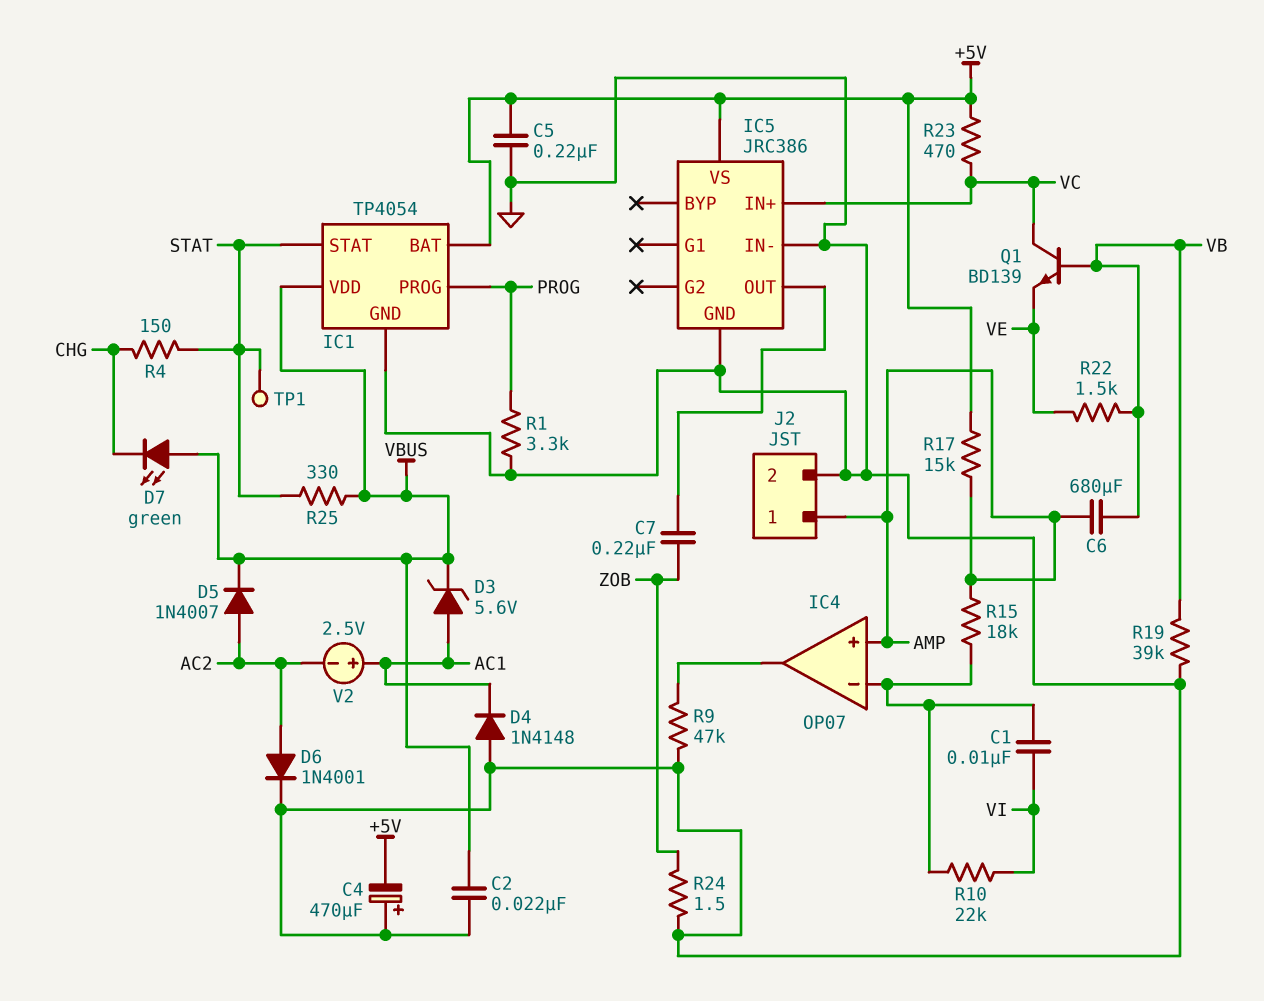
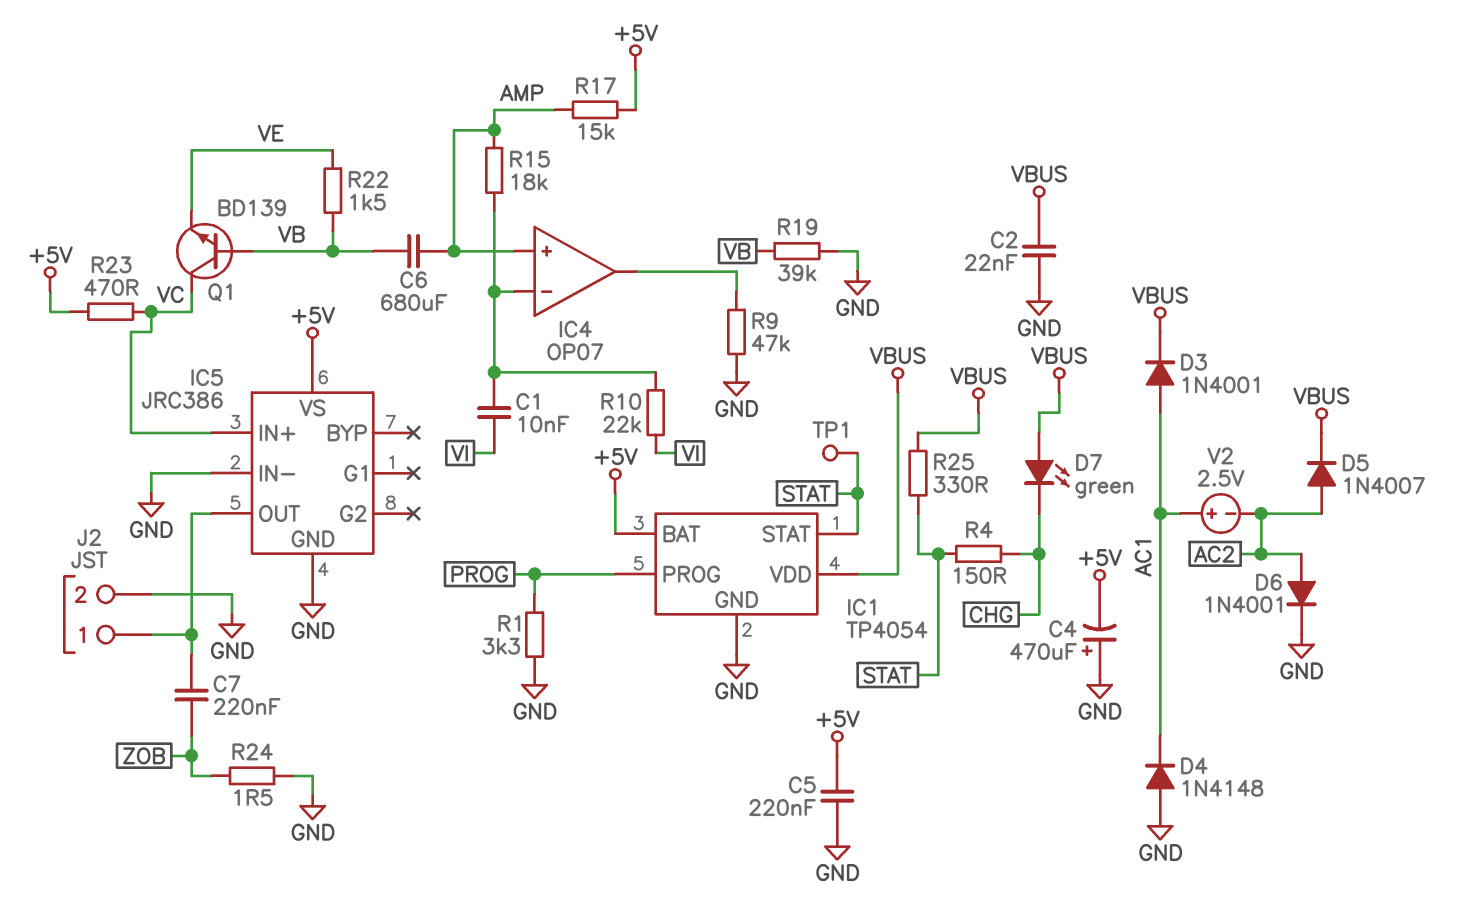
D3: zener 5.6V (A AC1, K VBUS) -> diode 1N4001 (A AC1, K VBUS)
J2 pin 1: AMP -> IC5/OUT

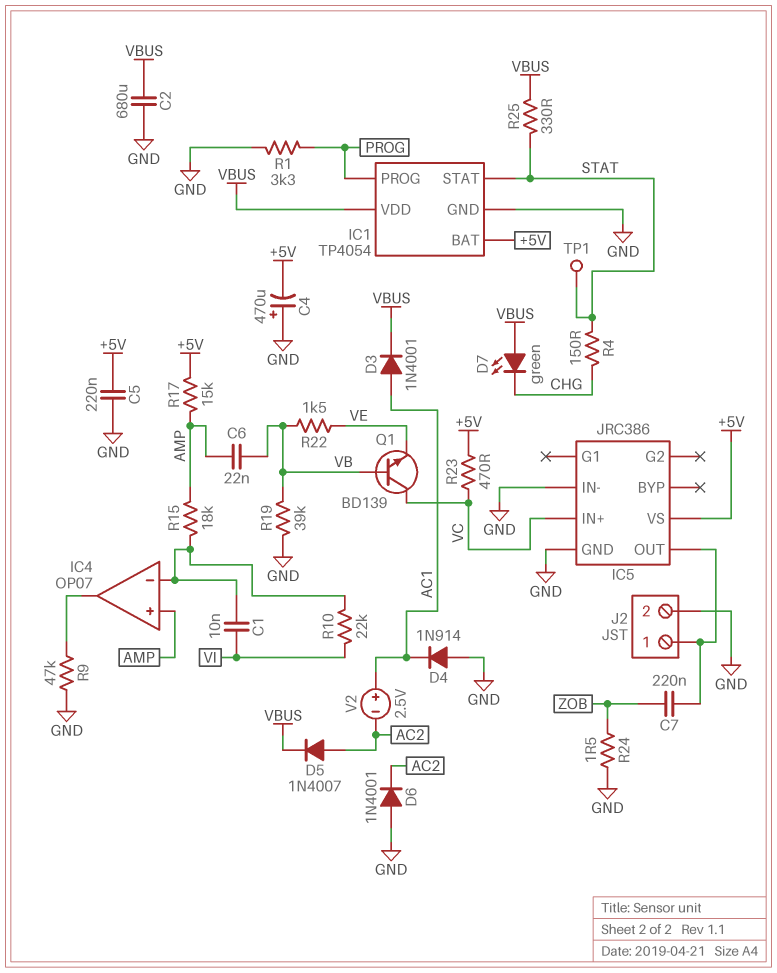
C2: 22nF (GND, VBUS) -> 680uF (GND, VBUS)
C6: 680uF (AMP, VB) -> 22nF (AMP, VB)
D4: diode 1N4148 (A GND, K AC1) -> diode 1N914 (A GND, K AC1)
D6: diode 1N4001 (A AC2, K GND) -> diode 1N4001 (A GND, K AC2)

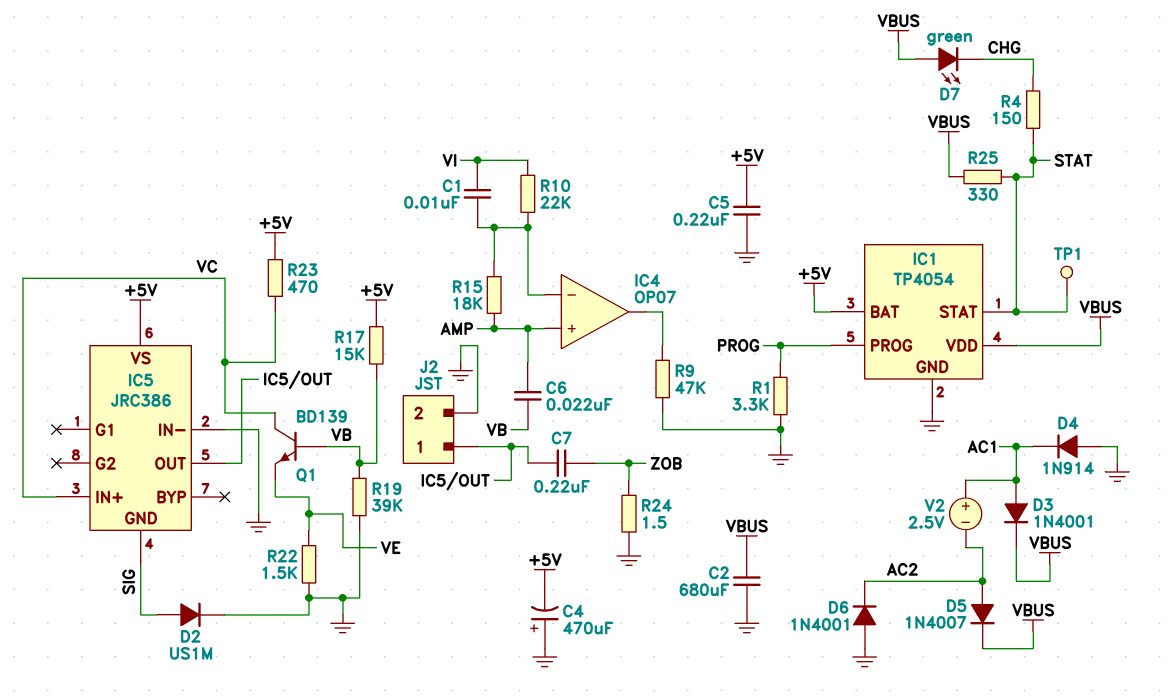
D2: none -> diode US1M (A SIG, K GND)
IC5 pin GND: GND -> SIG
R17: 15k (+5V, AMP) -> 15k (+5V, VB)
R22: 1.5k (VB, VE) -> 1.5k (GND, VE)

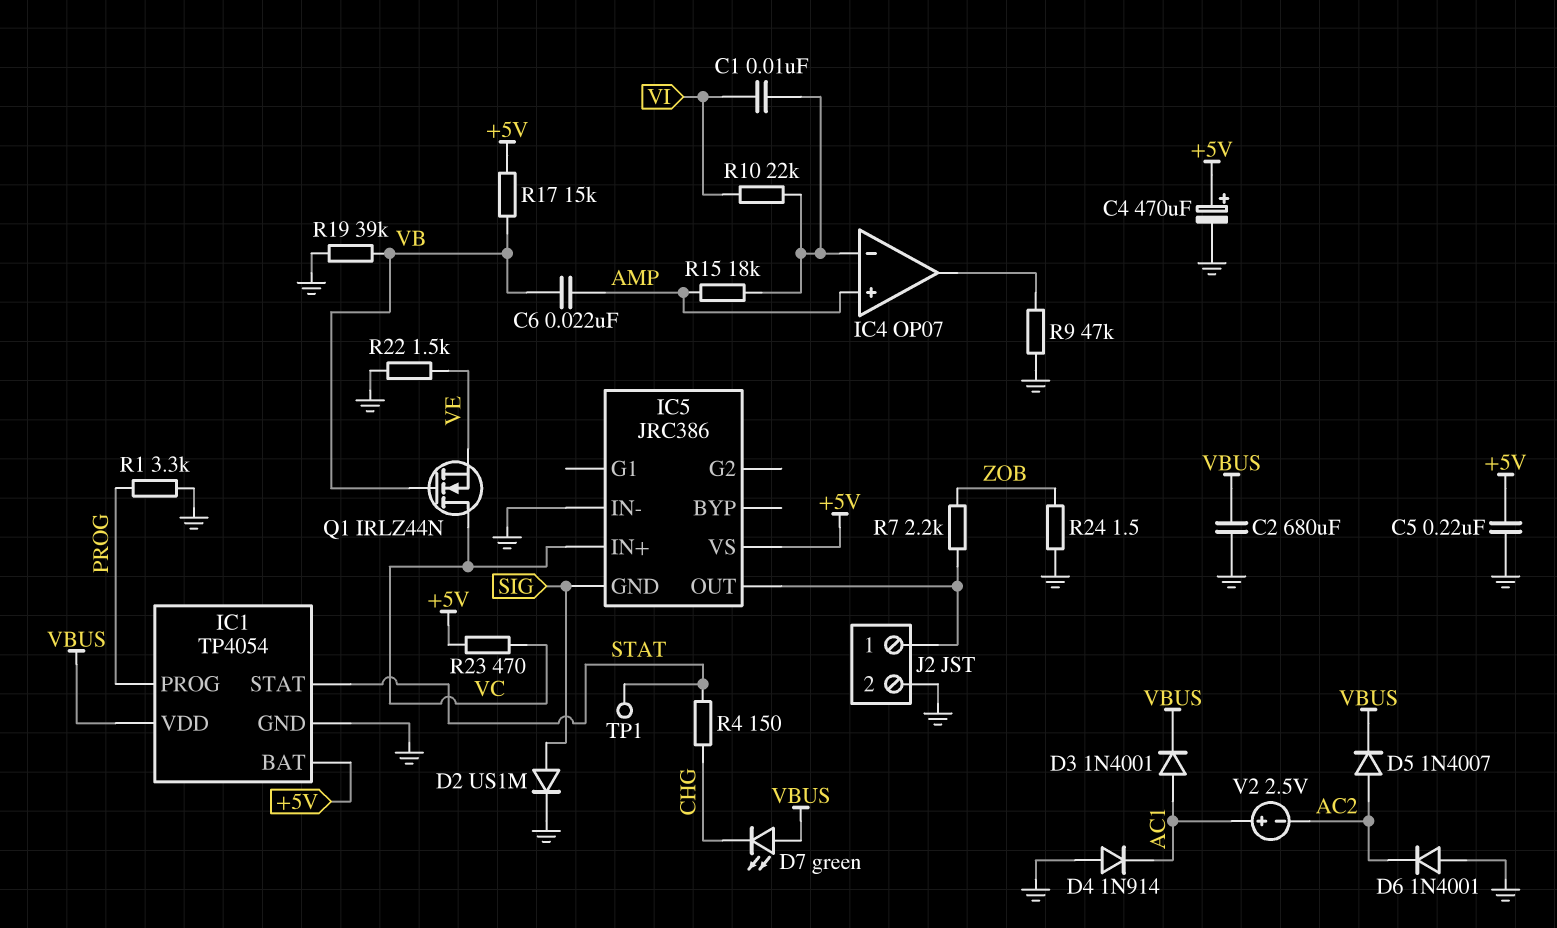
C4: 470uF (plus GND, minus +5V) -> 470uF (plus +5V, minus GND)
C7: 220nF (IC5/OUT, ZOB) -> none
Q1: NPN BD139 (B VB, C VC, E VE) -> NMOS IRLZ44N (G VB, D VC, S VE)
R7: none -> 2.2k (IC5/OUT, ZOB)
R25: 330 (STAT, VBUS) -> none

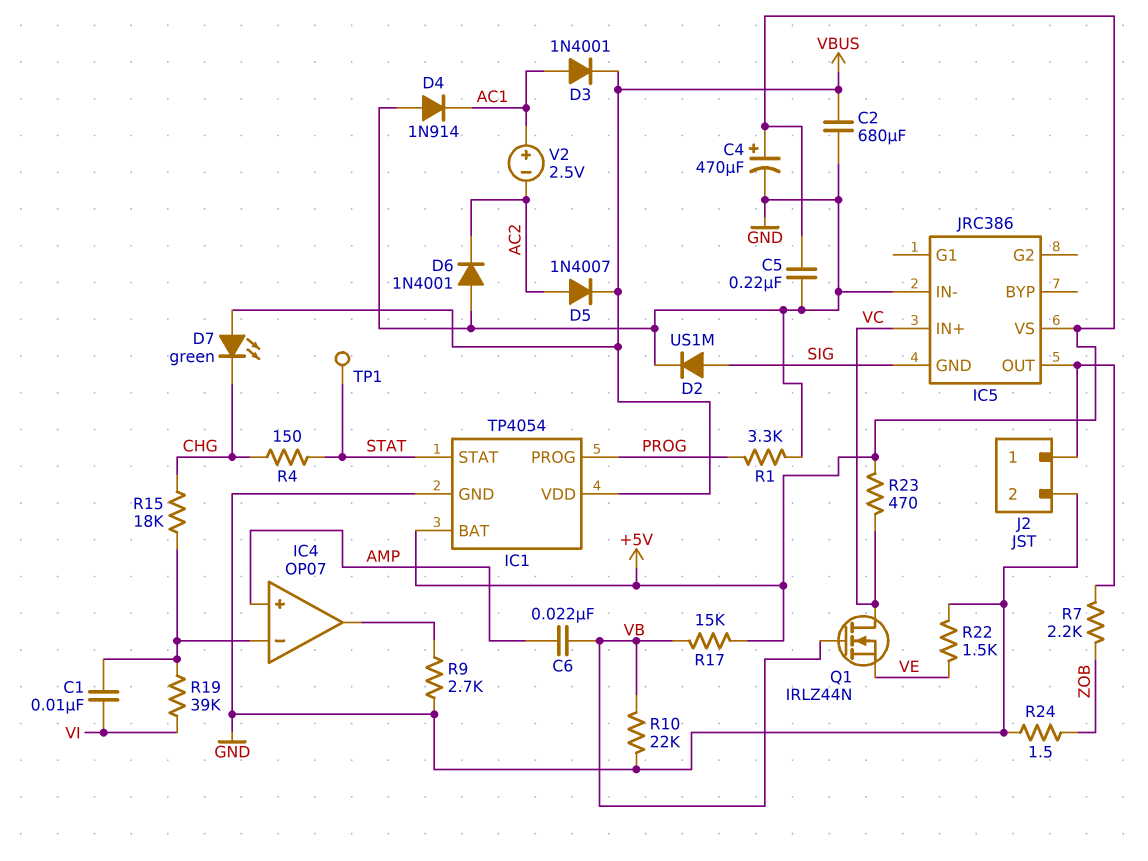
R9: 47k (GND, IC4/out) -> 2.7k (GND, IC4/out)
R10: 22k (IC4/in-, VI) -> 22k (GND, VB)
R15: 18k (AMP, IC4/in-) -> 18k (CHG, IC4/in-)
R19: 39k (GND, VB) -> 39k (IC4/in-, VI)

